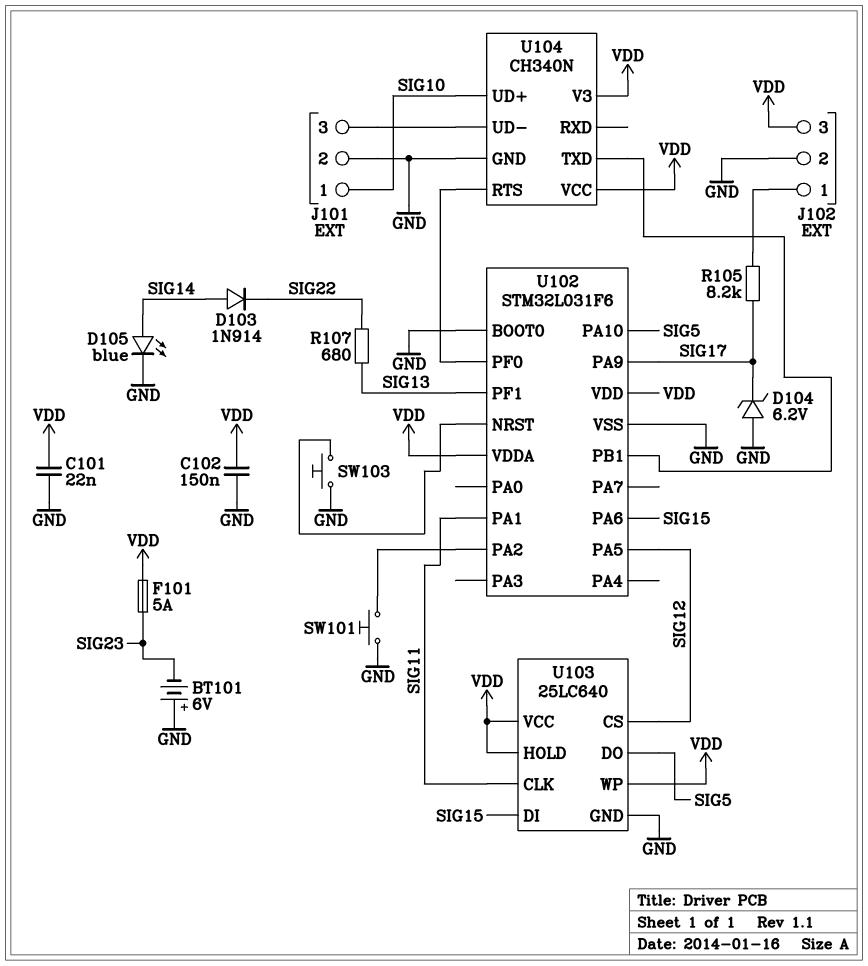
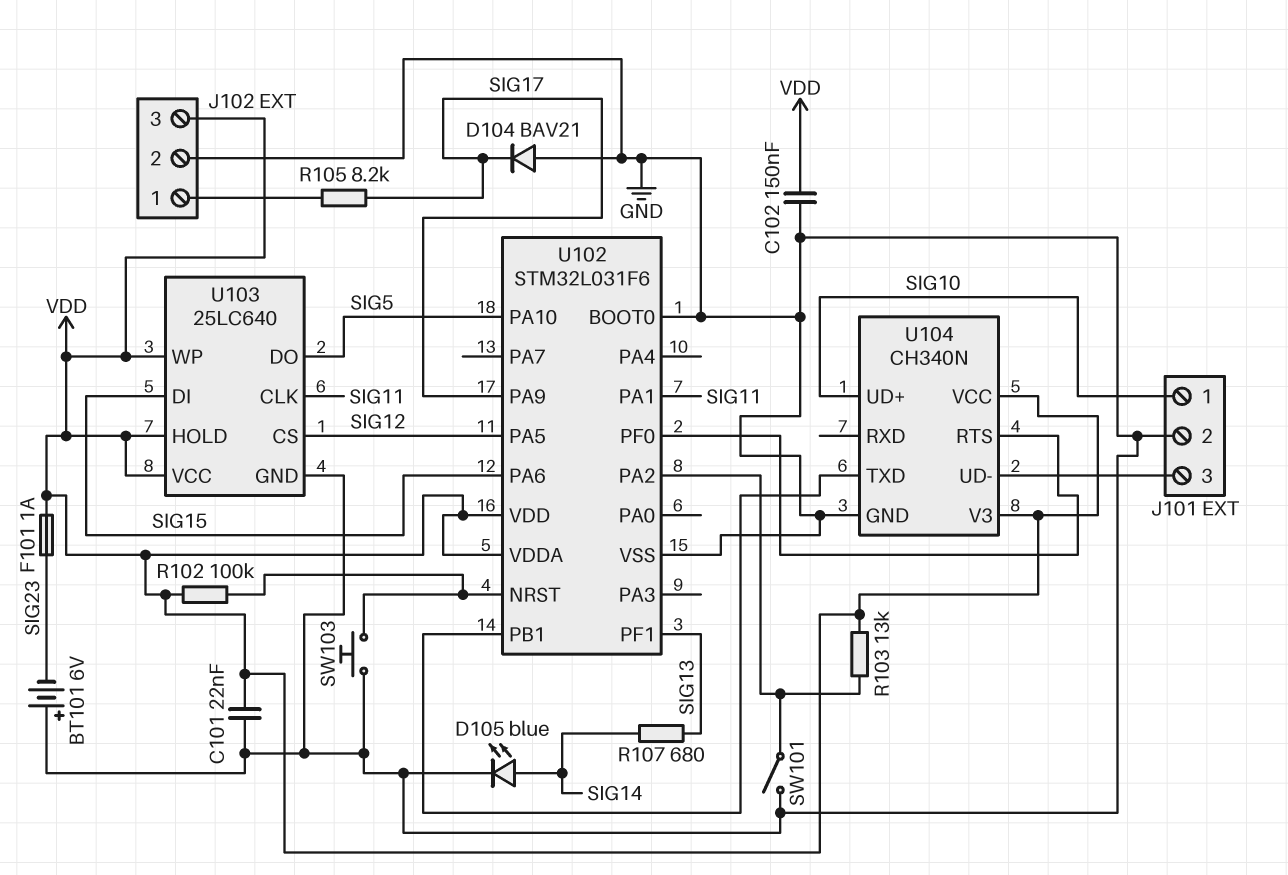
D103: diode 1N914 (A SIG14, K SIG22) -> none
D104: zener 6.2V (A GND, K SIG17) -> diode BAV21 (A GND, K SIG17)
F101: 5A (SIG23, VDD) -> 1A (SIG23, VDD)
R102: none -> 100k (U102/NRST, VDD)
R103: none -> 13k (U102/PA2, VDD)
R107: 680 (SIG13, SIG22) -> 680 (SIG13, SIG14)
SW101: button (GND, U102/PA2) -> switch (GND, U102/PA2)

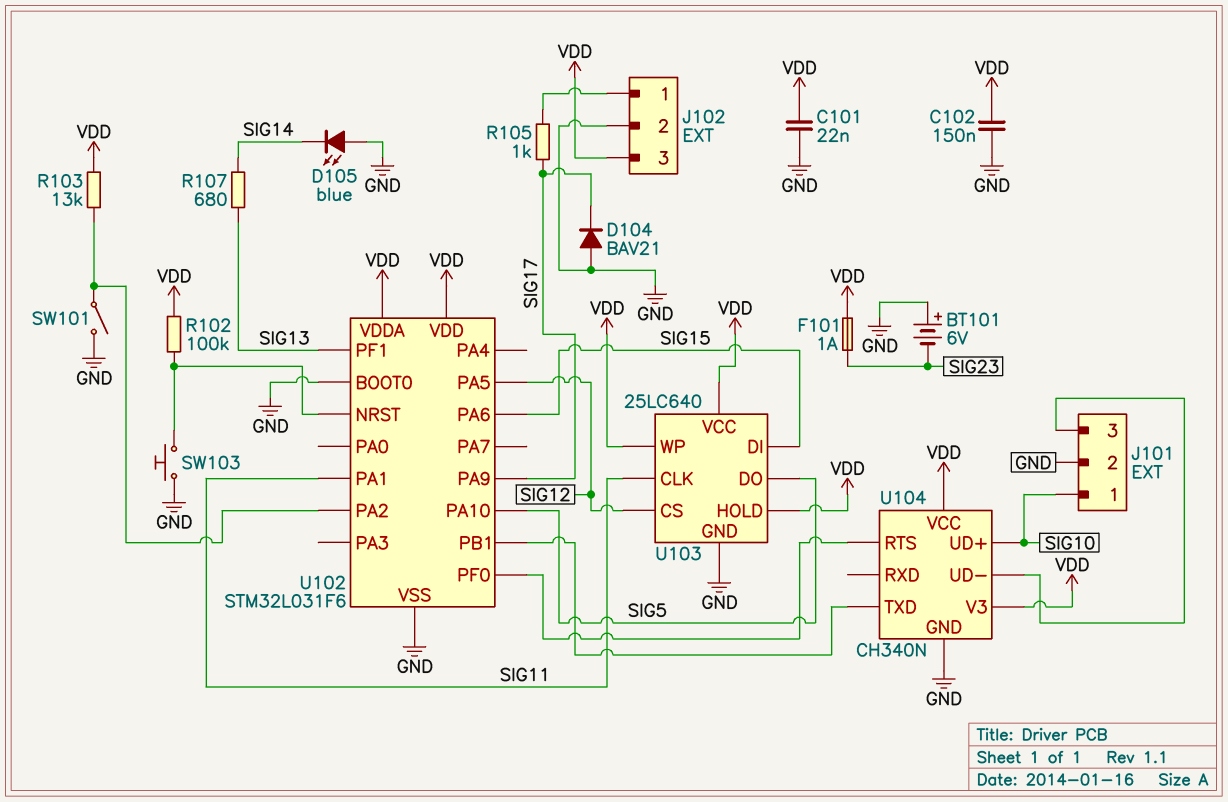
D105: LED blue (A SIG14, K GND) -> LED blue (A GND, K SIG14)
R105: 8.2k (J102/1, SIG17) -> 1k (J102/1, SIG17)

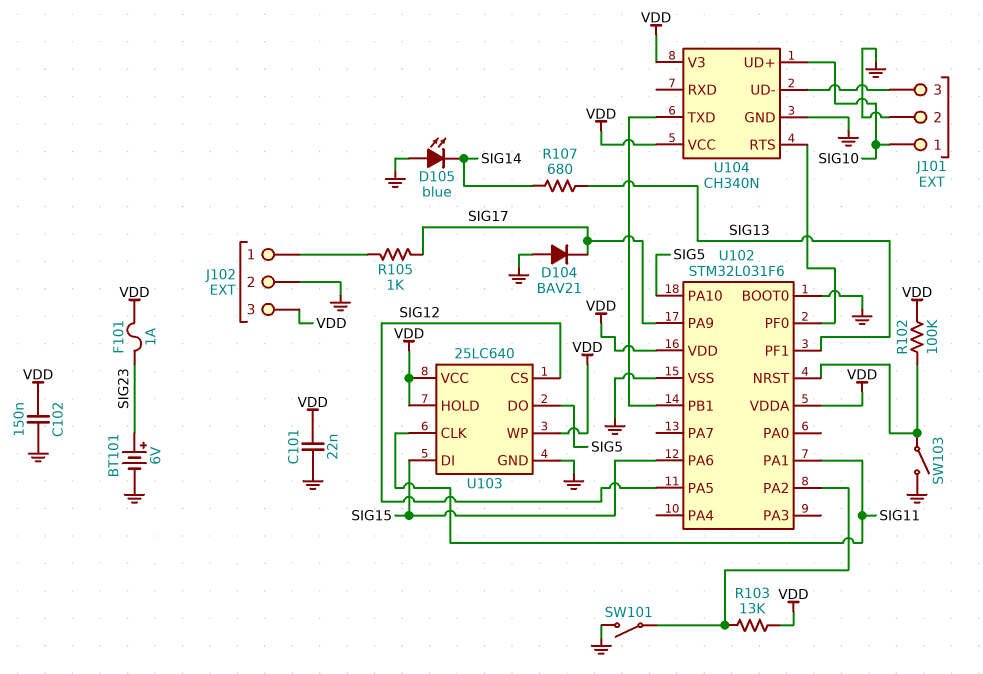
BT101: 6V (plus GND, minus SIG23) -> 6V (plus SIG23, minus GND)
SW103: button (GND, U102/NRST) -> switch (GND, U102/NRST)

